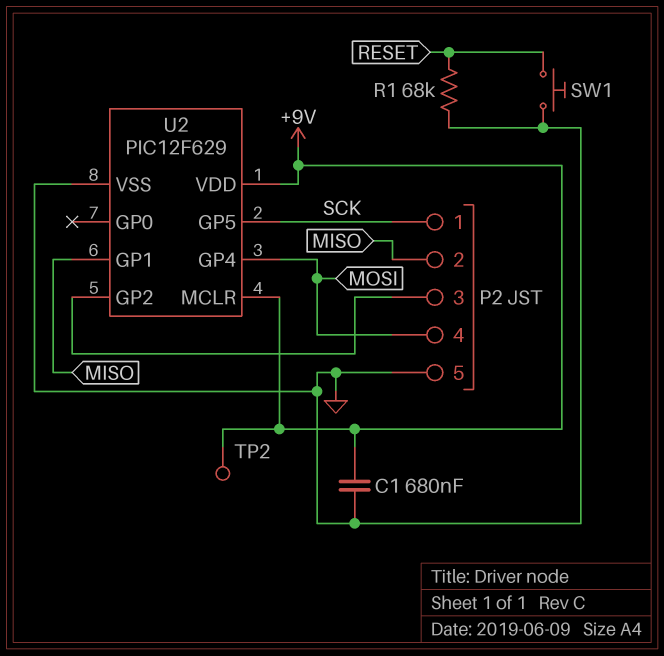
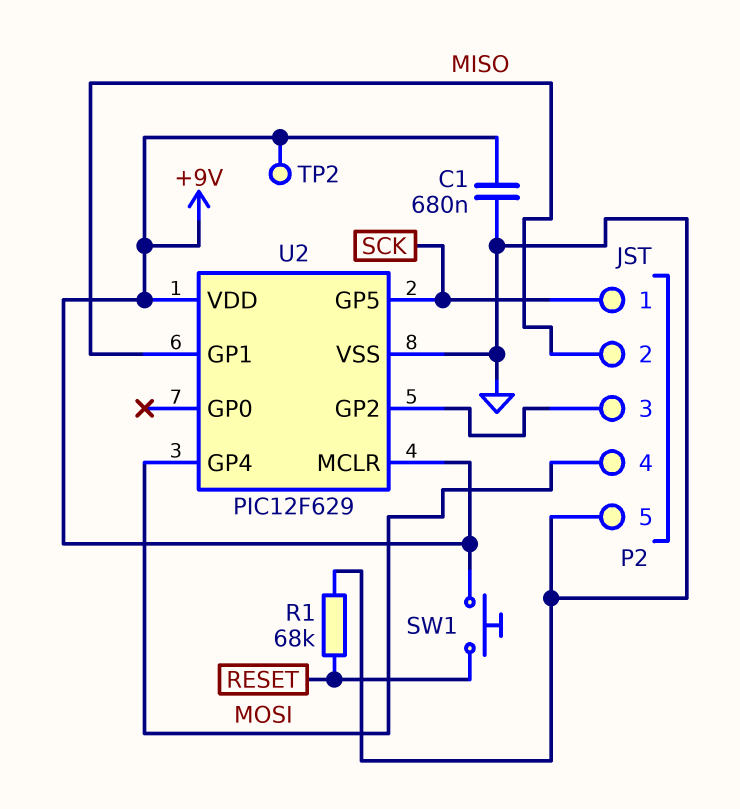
SW1: button (GND, RESET) -> button (+9V, RESET)

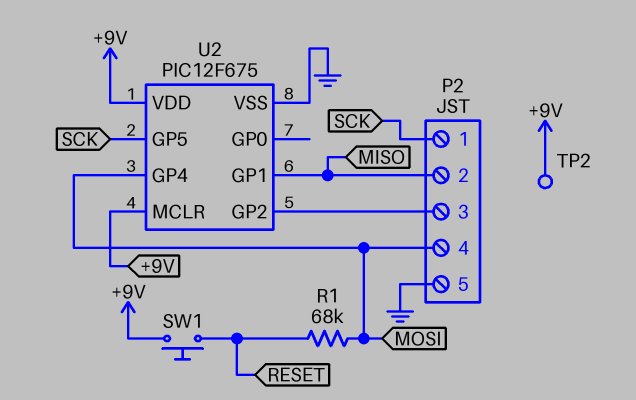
C1: 680nF (+9V, GND) -> none
R1: 68k (GND, RESET) -> 68k (MOSI, RESET)
U2: PIC12F629 -> PIC12F675

